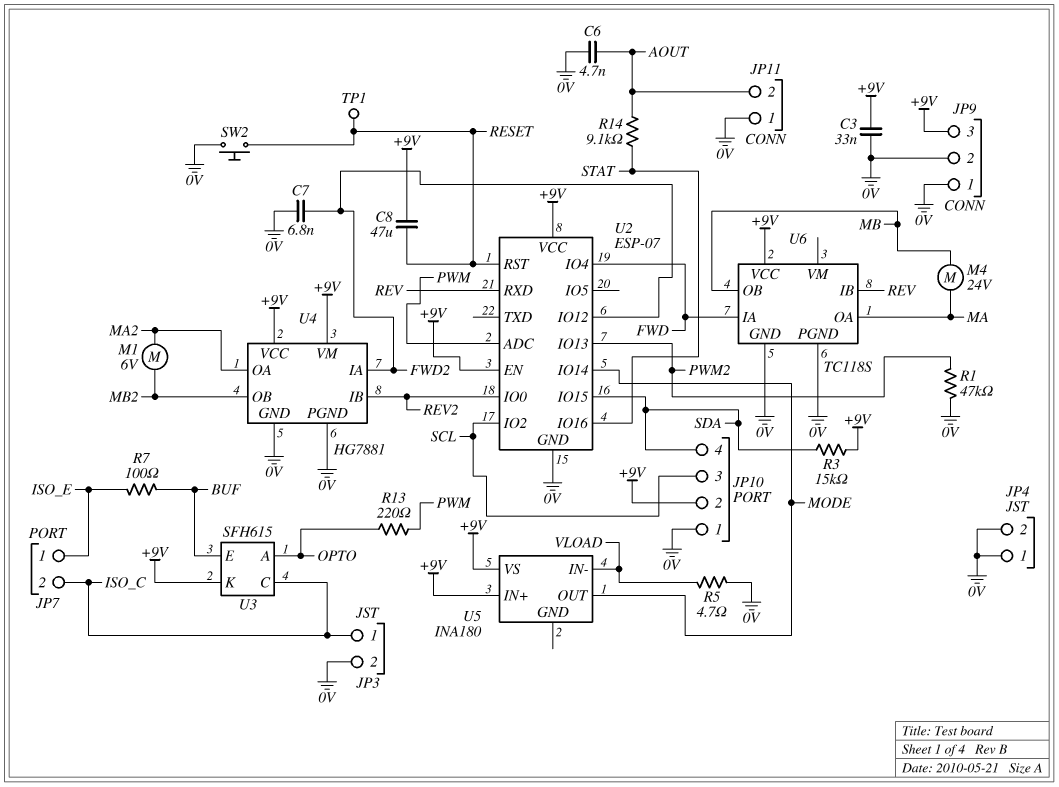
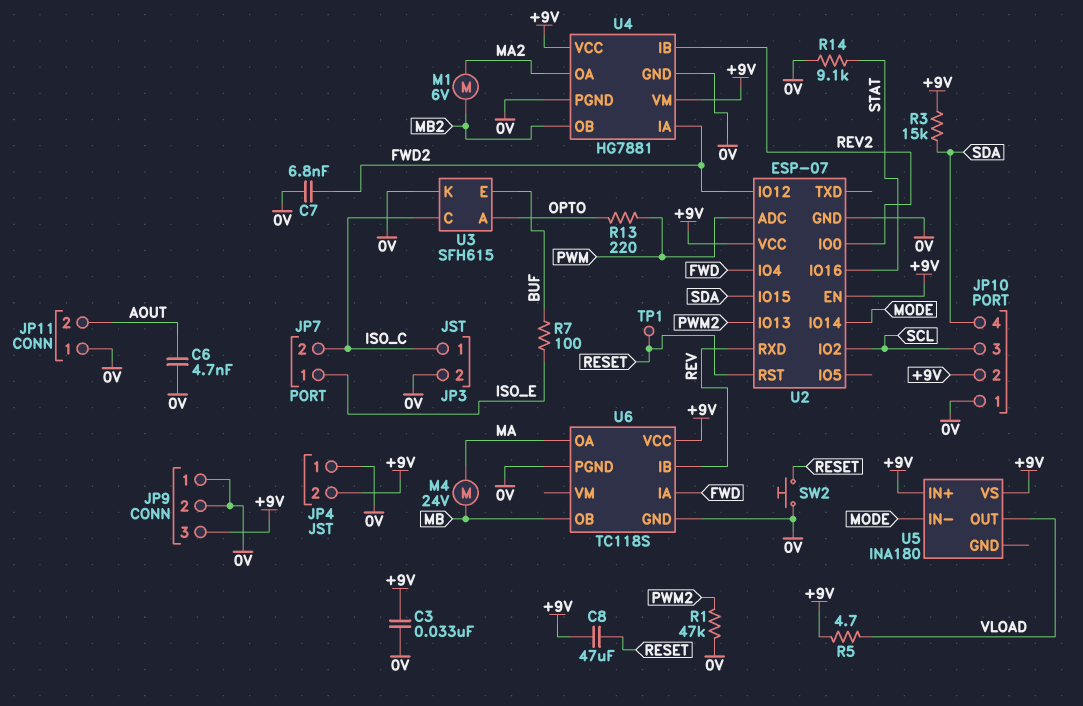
JP4 pin 2: 0V -> +9V
R5: 4.7 (0V, VLOAD) -> 4.7 (+9V, VLOAD)
R14: 9.1k (AOUT, STAT) -> 9.1k (0V, STAT)
U3 pin K: +9V -> 0V
U5 pin IN-: VLOAD -> MODE
U5 pin OUT: MODE -> VLOAD

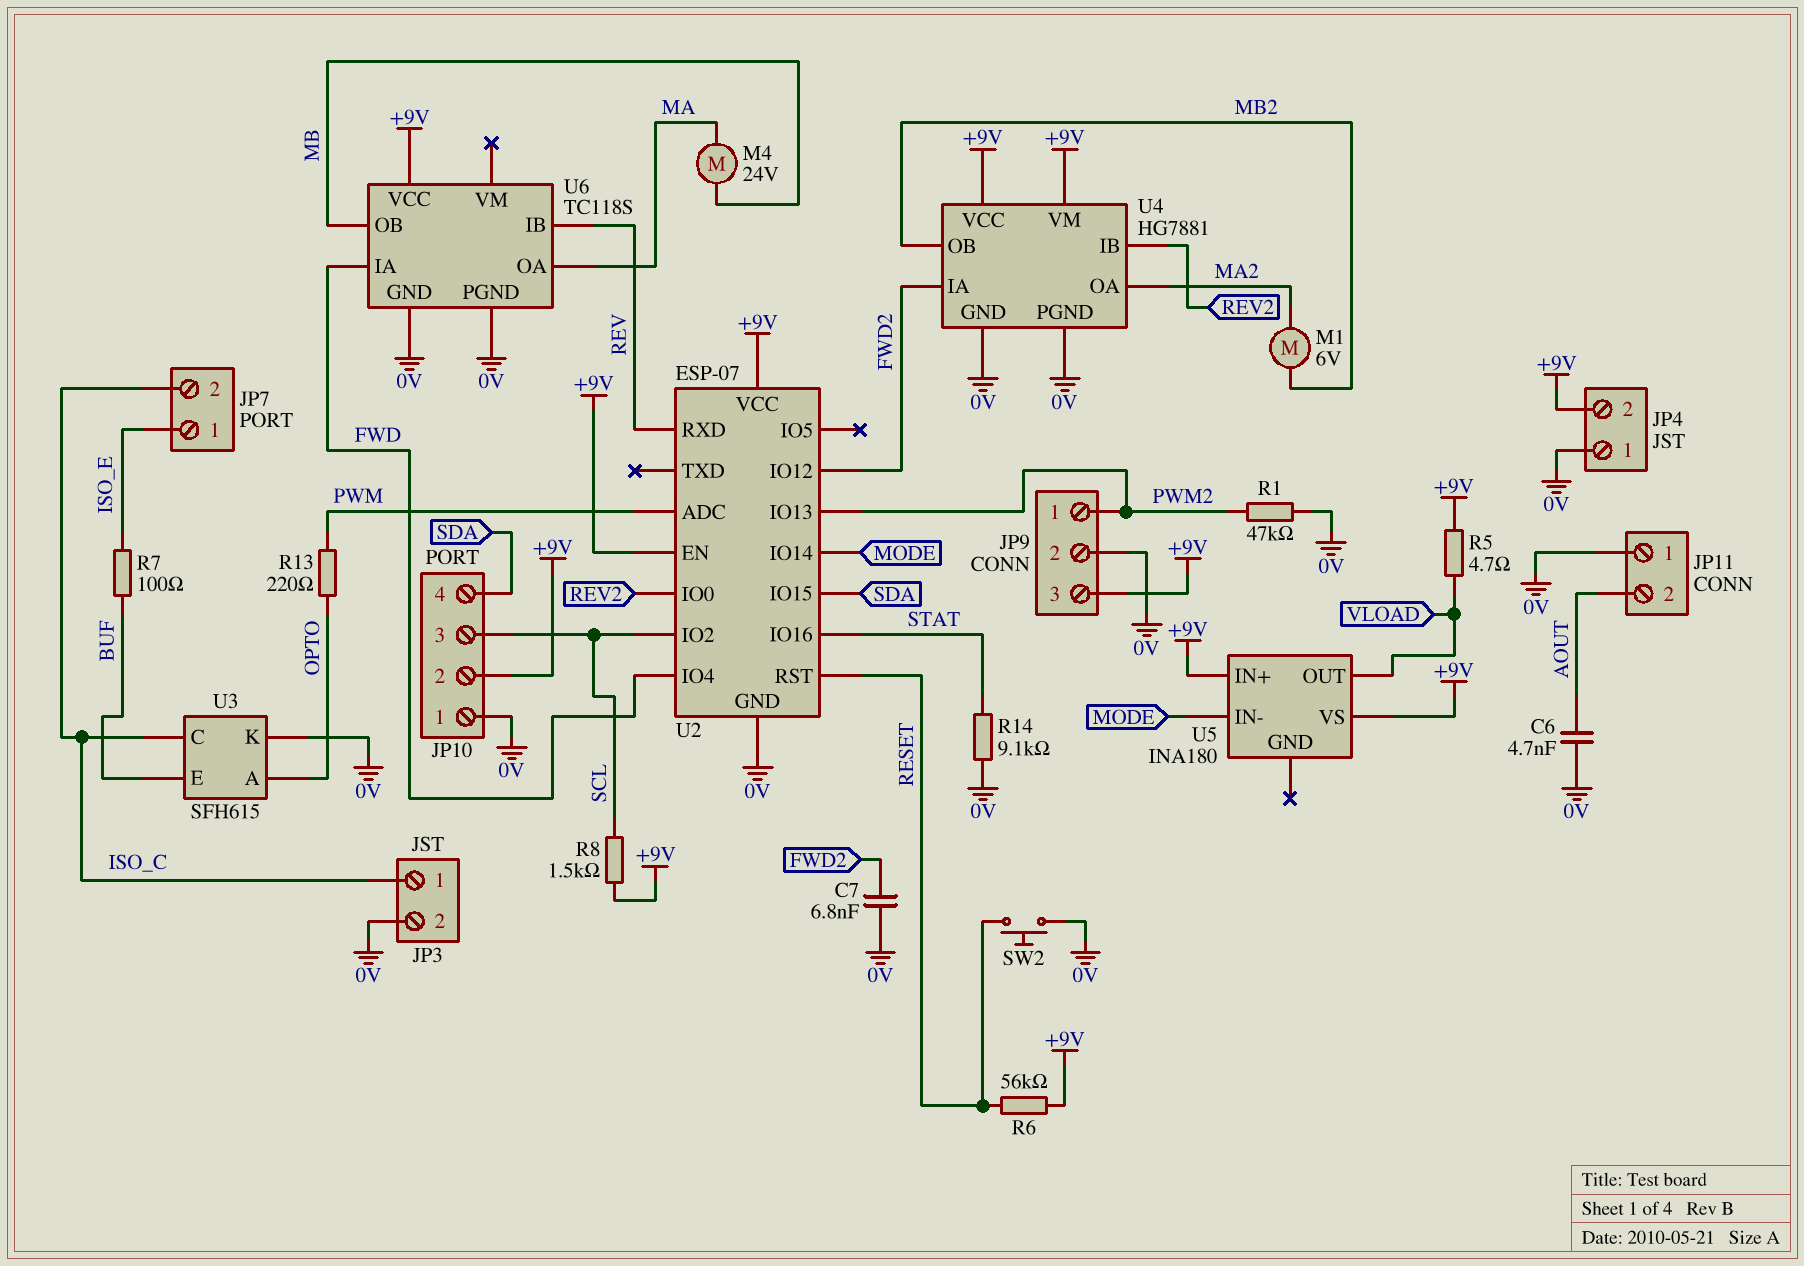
C3: 33nF (+9V, 0V) -> none
C8: 47uF (+9V, RESET) -> none
JP9 pin 1: 0V -> PWM2
R3: 15k (+9V, SDA) -> none
R6: none -> 56k (+9V, RESET)
R8: none -> 1.5k (+9V, SCL)
TP1: test point (RESET) -> none

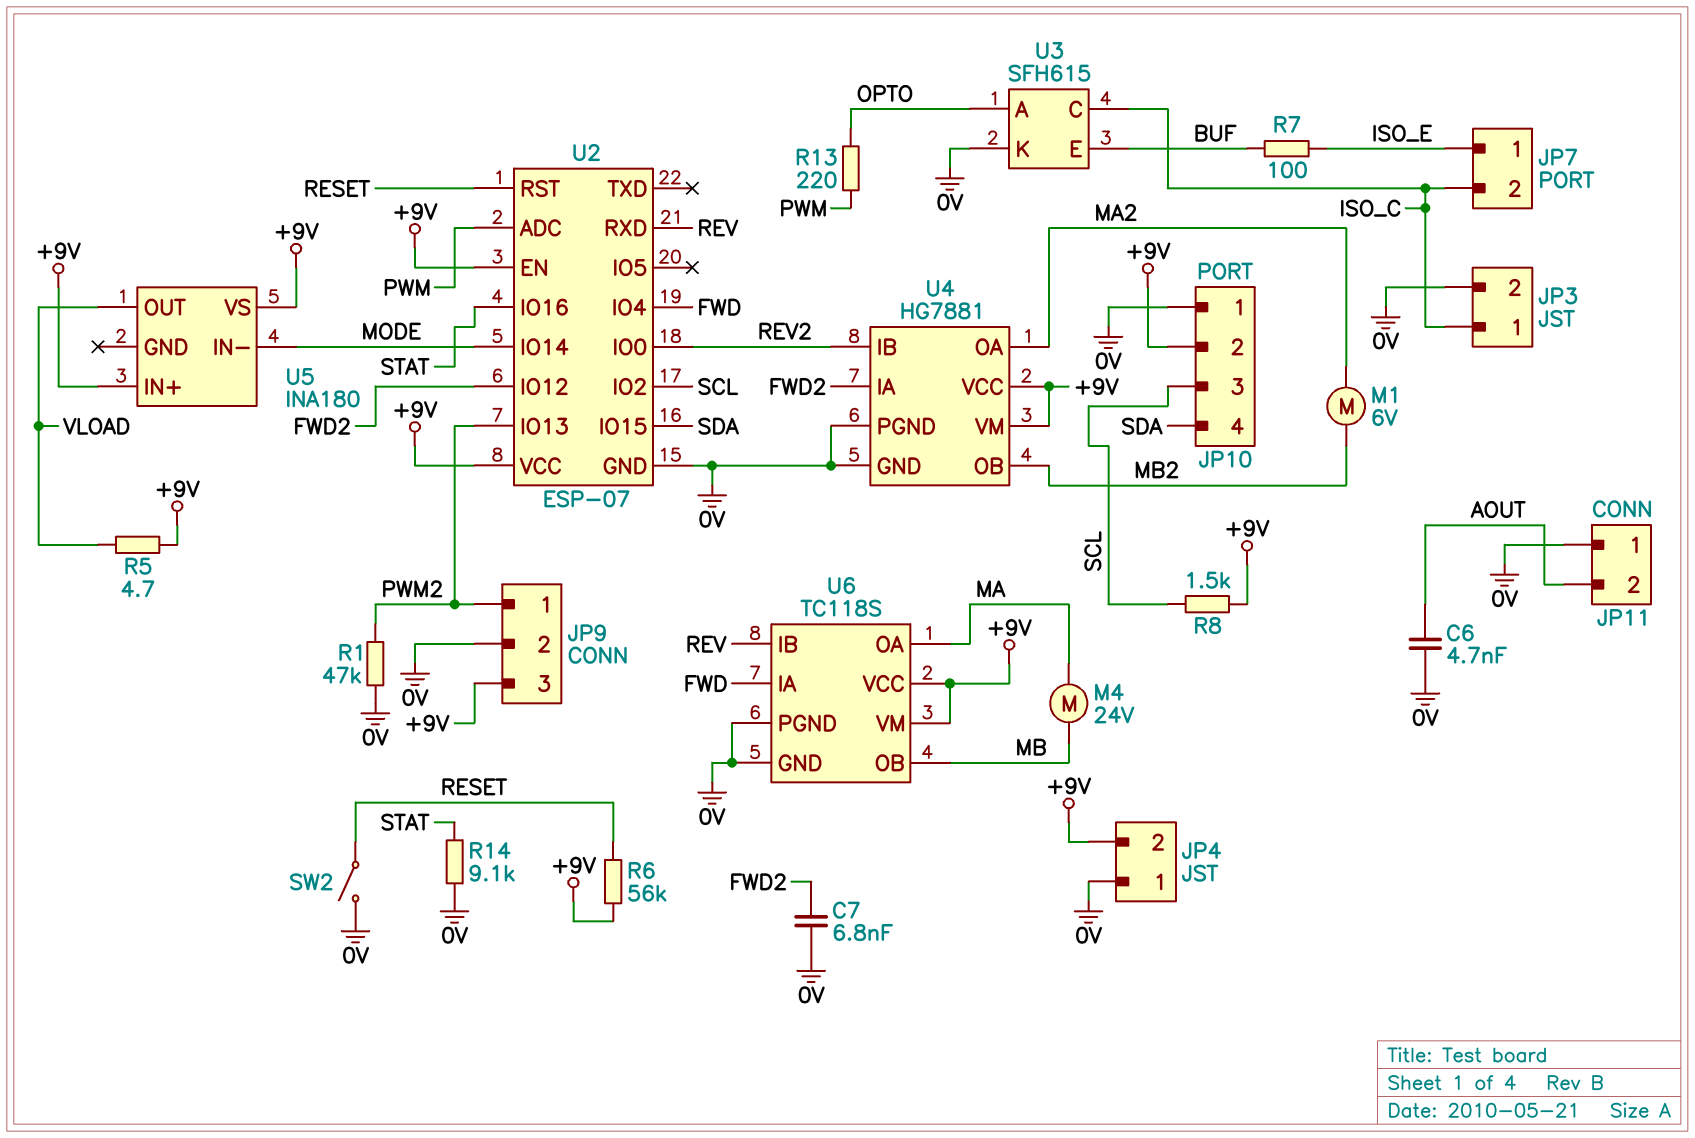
SW2: button (0V, RESET) -> switch (0V, RESET)
U6 pin VM: none -> +9V

